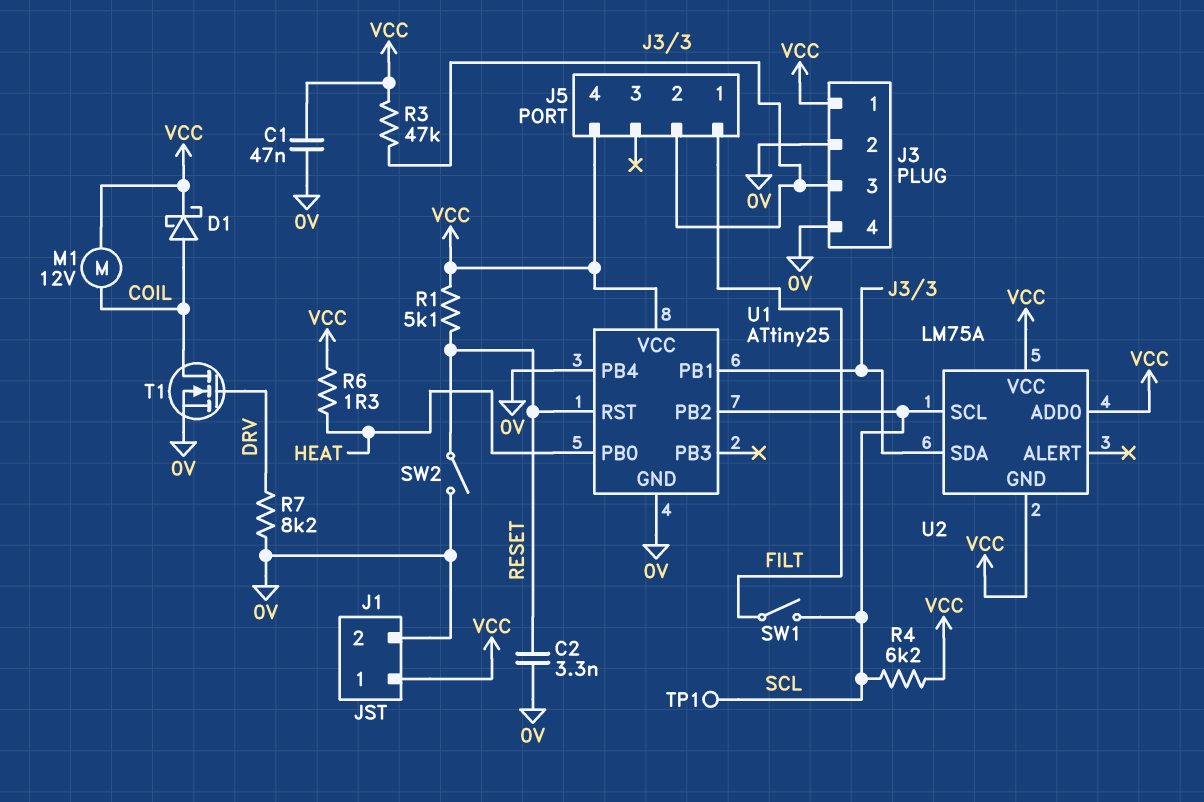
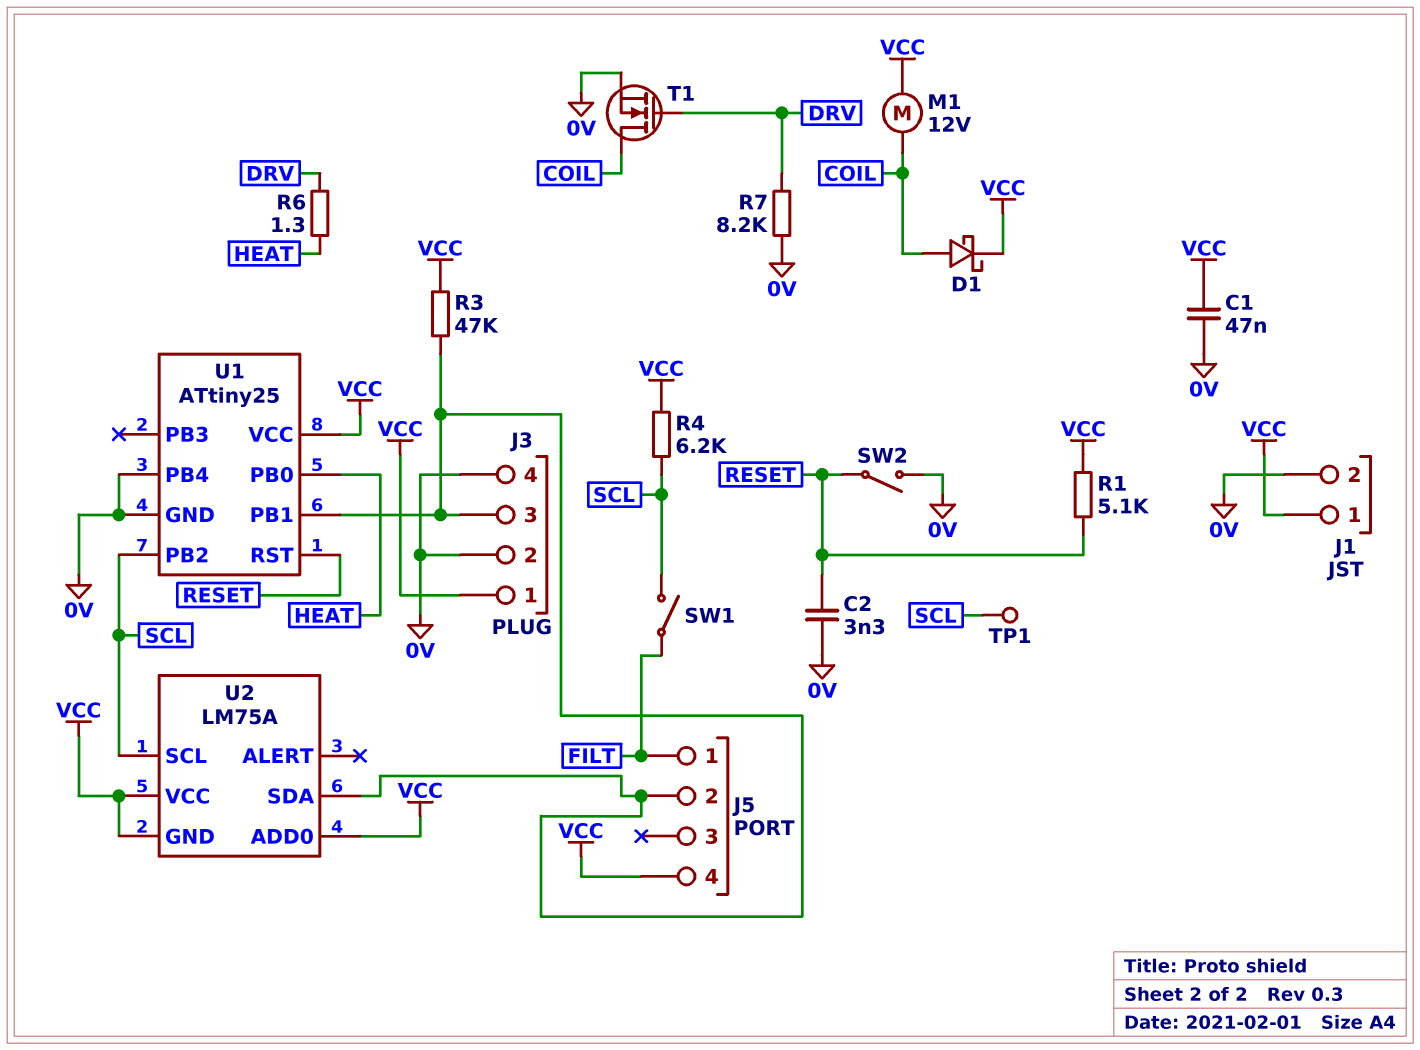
R6: 1.3 (HEAT, VCC) -> 1.3 (DRV, HEAT)

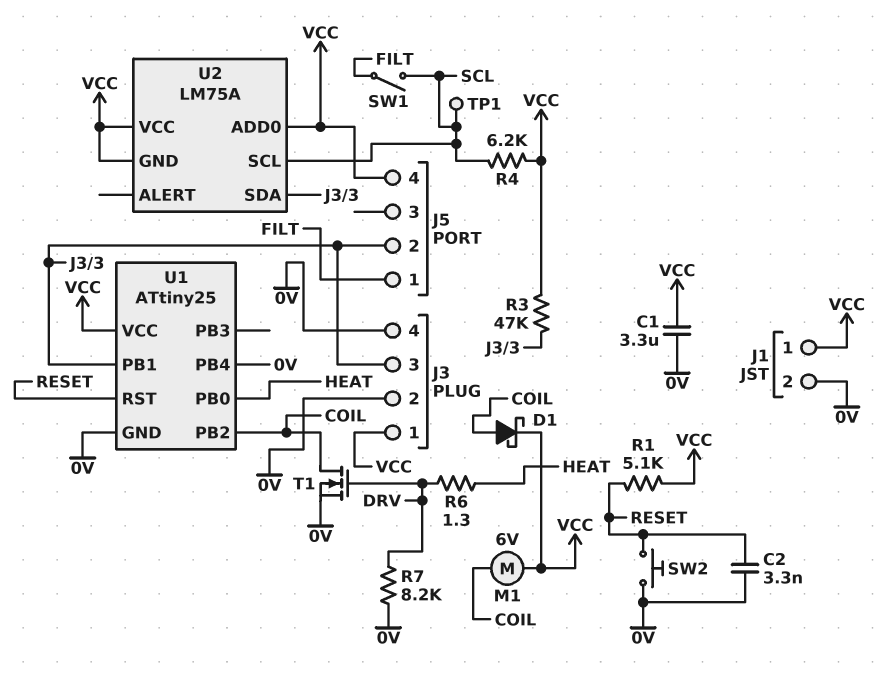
C1: 47nF (0V, VCC) -> 3.3uF (0V, VCC)
M1: motor 12V (COIL, VCC) -> motor 6V (COIL, VCC)
SW2: switch (0V, RESET) -> button (0V, RESET)
U1 pin PB2: SCL -> COIL

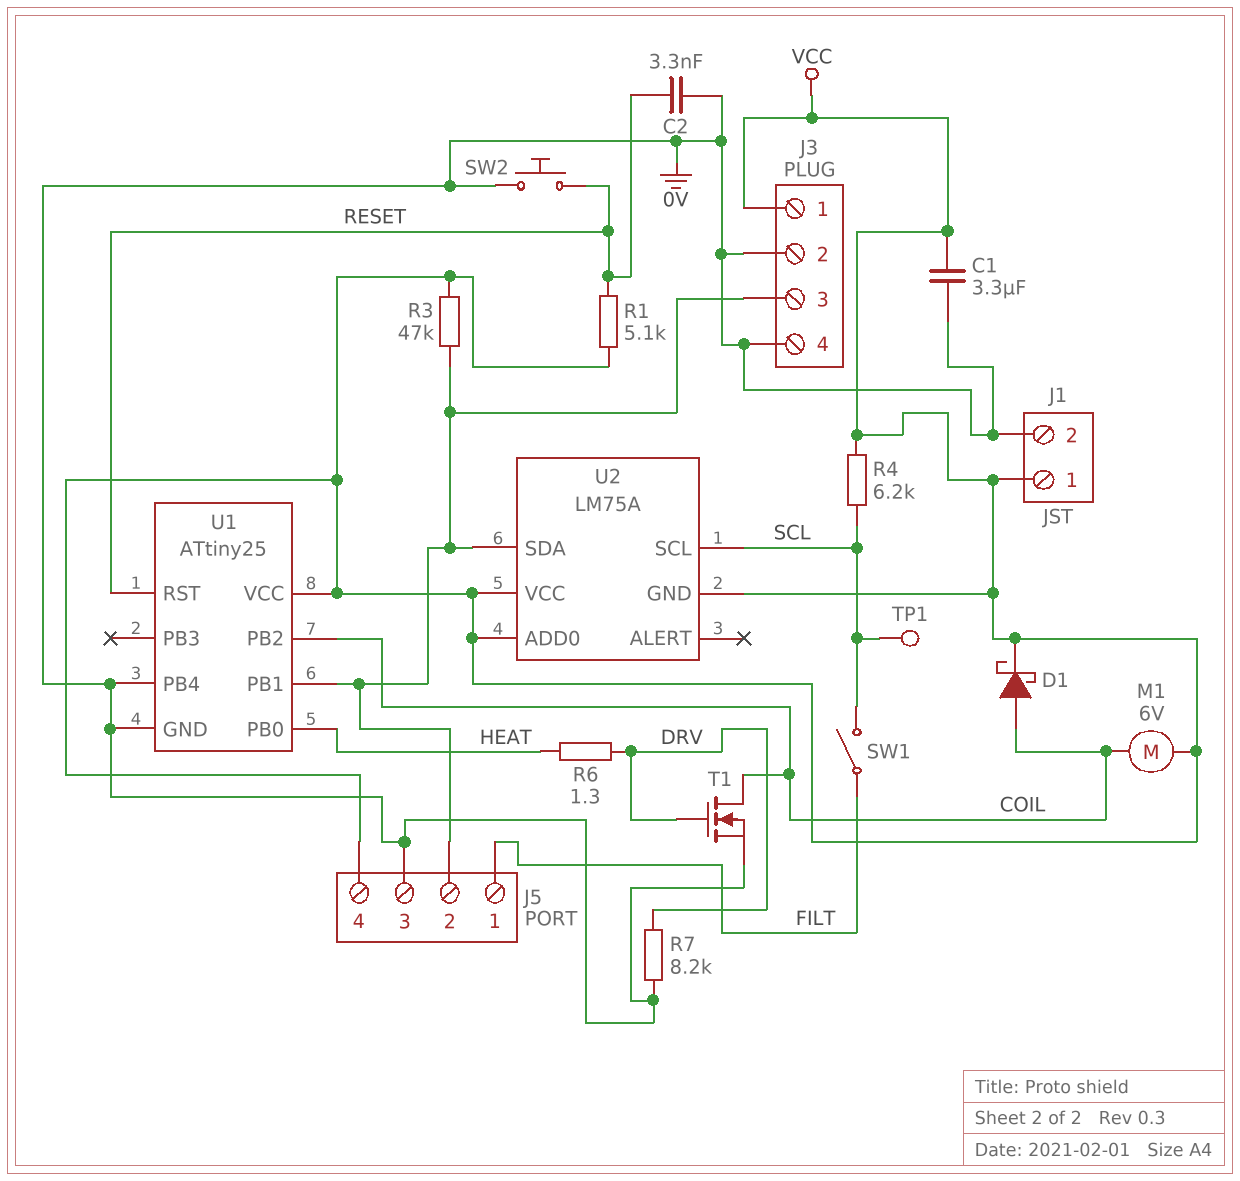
J5 pin 3: none -> 0V

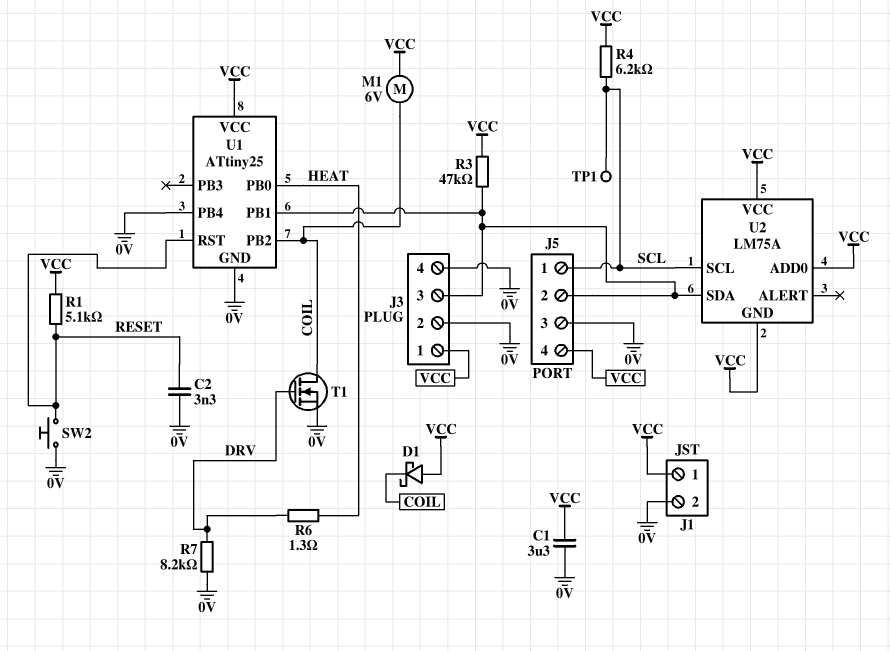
D1: schottky (A COIL, K VCC) -> schottky (A VCC, K COIL)
J5 pin 1: FILT -> SCL
SW1: switch (FILT, SCL) -> none

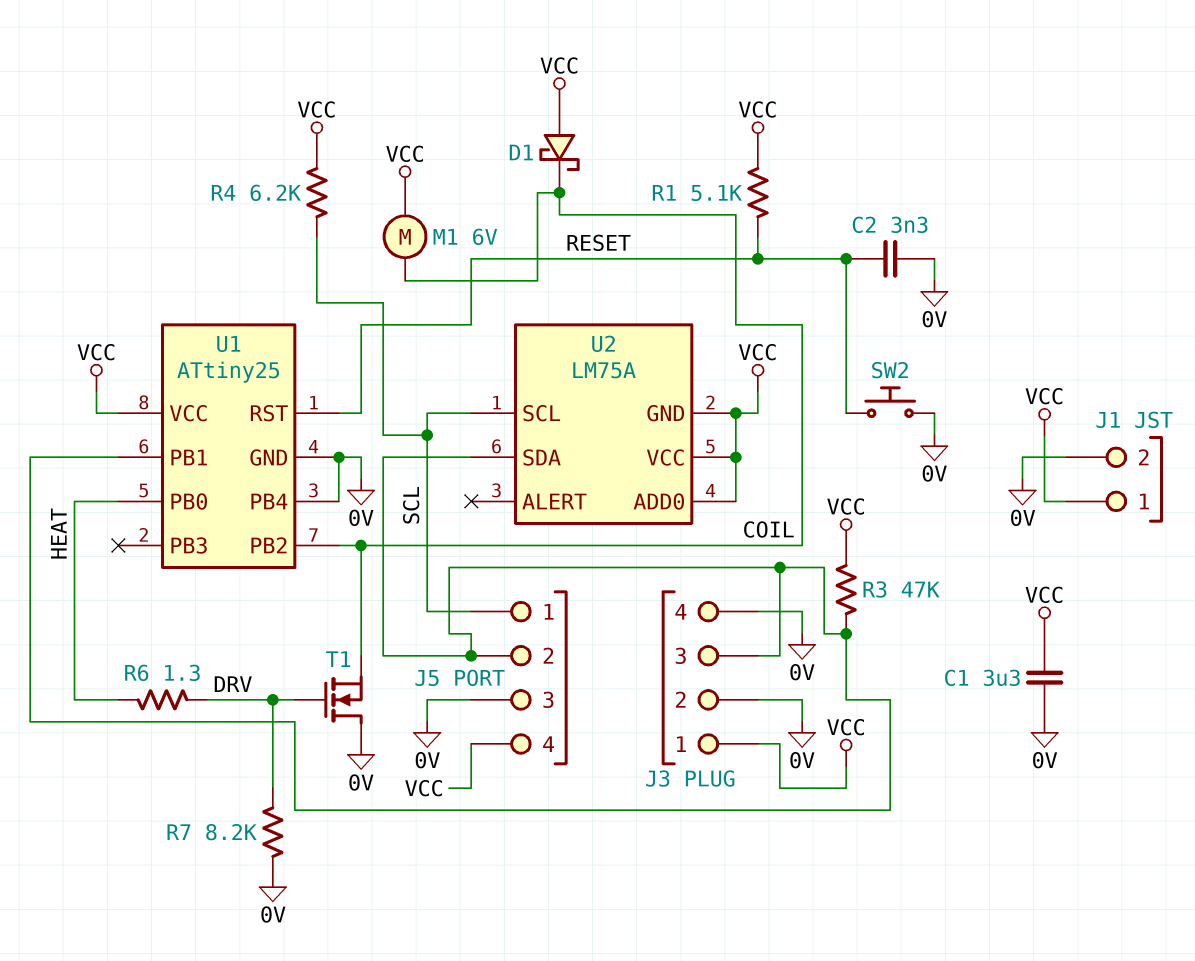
T1: NMOS (G DRV, D COIL, S 0V) -> NMOS (G DRV, D 0V, S COIL)
TP1: test point (SCL) -> none

